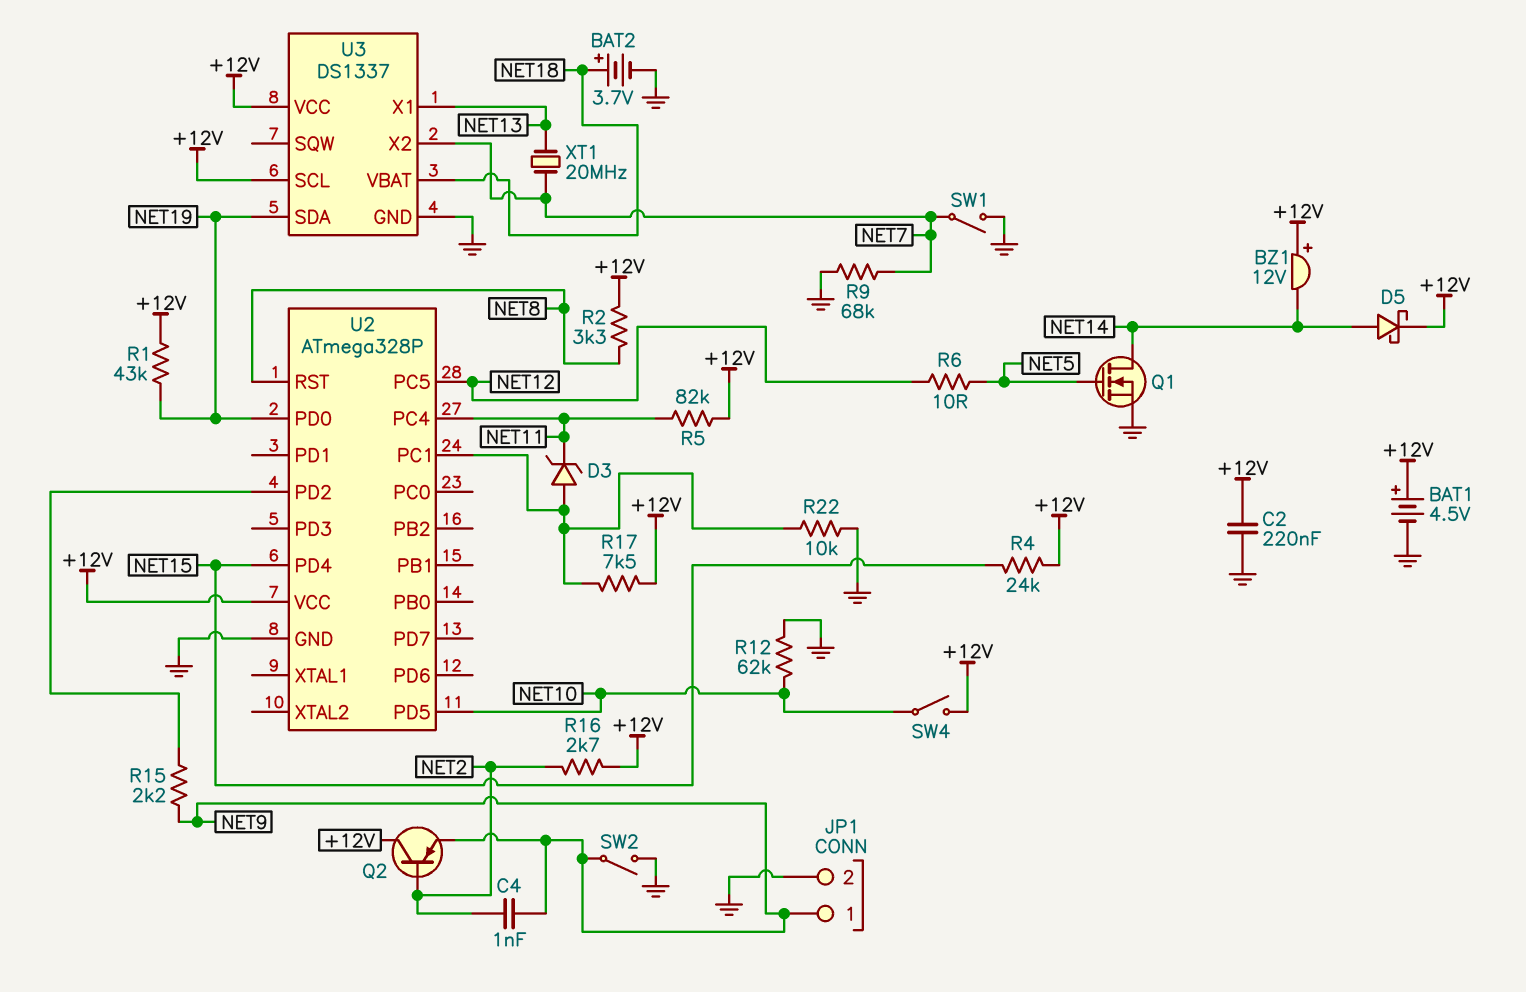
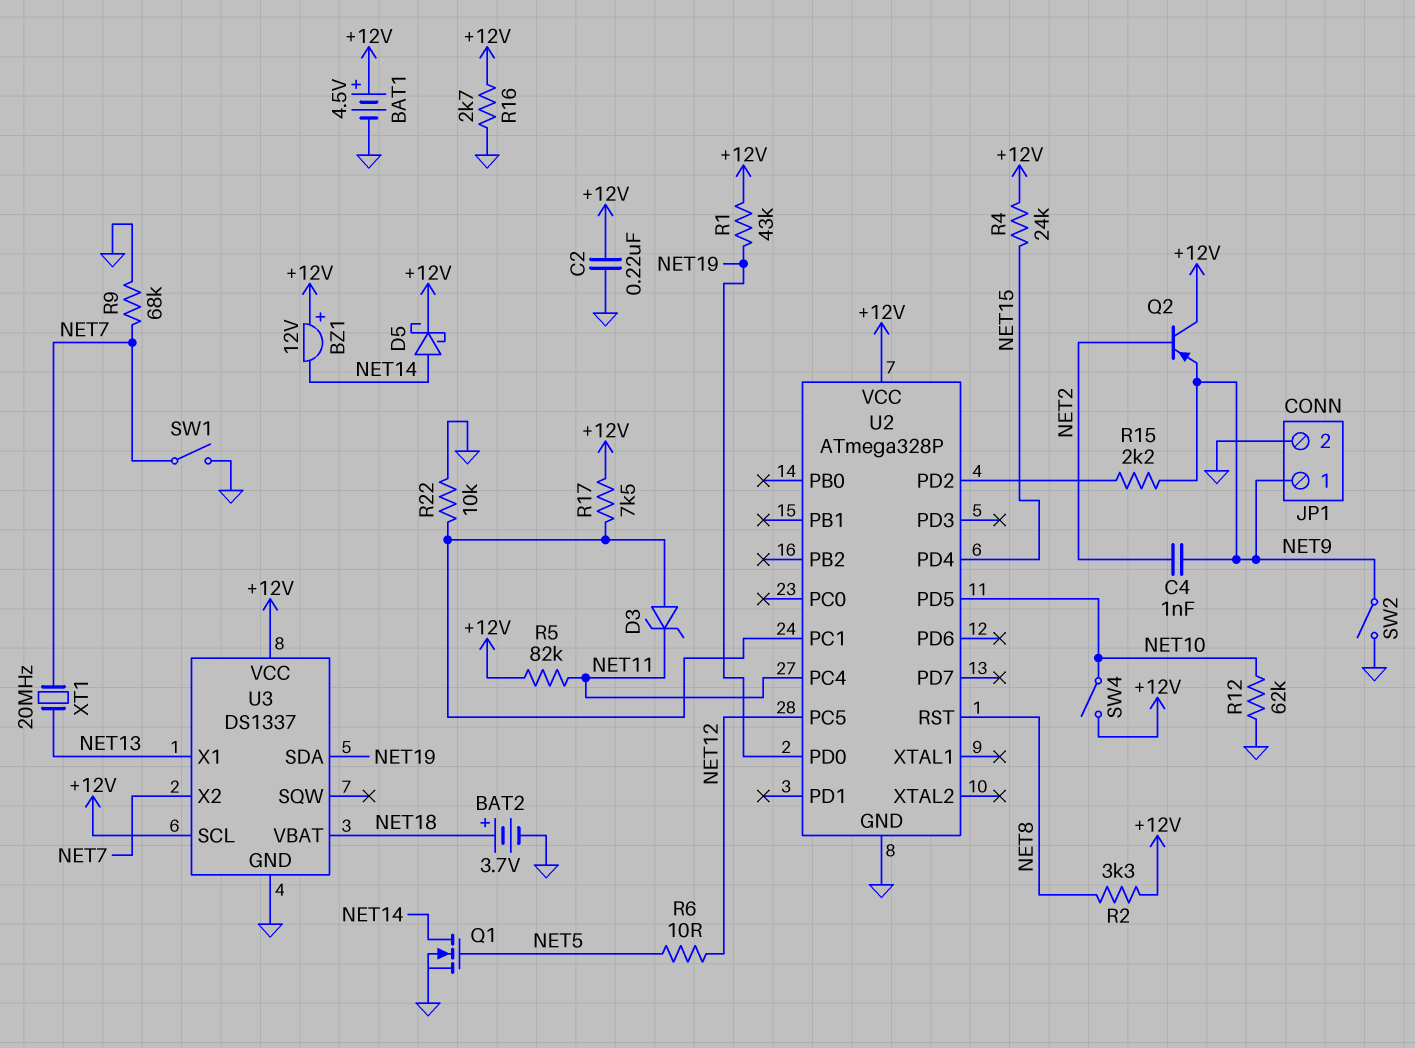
R16: 2.7k (+12V, NET2) -> 2.7k (+12V, GND)

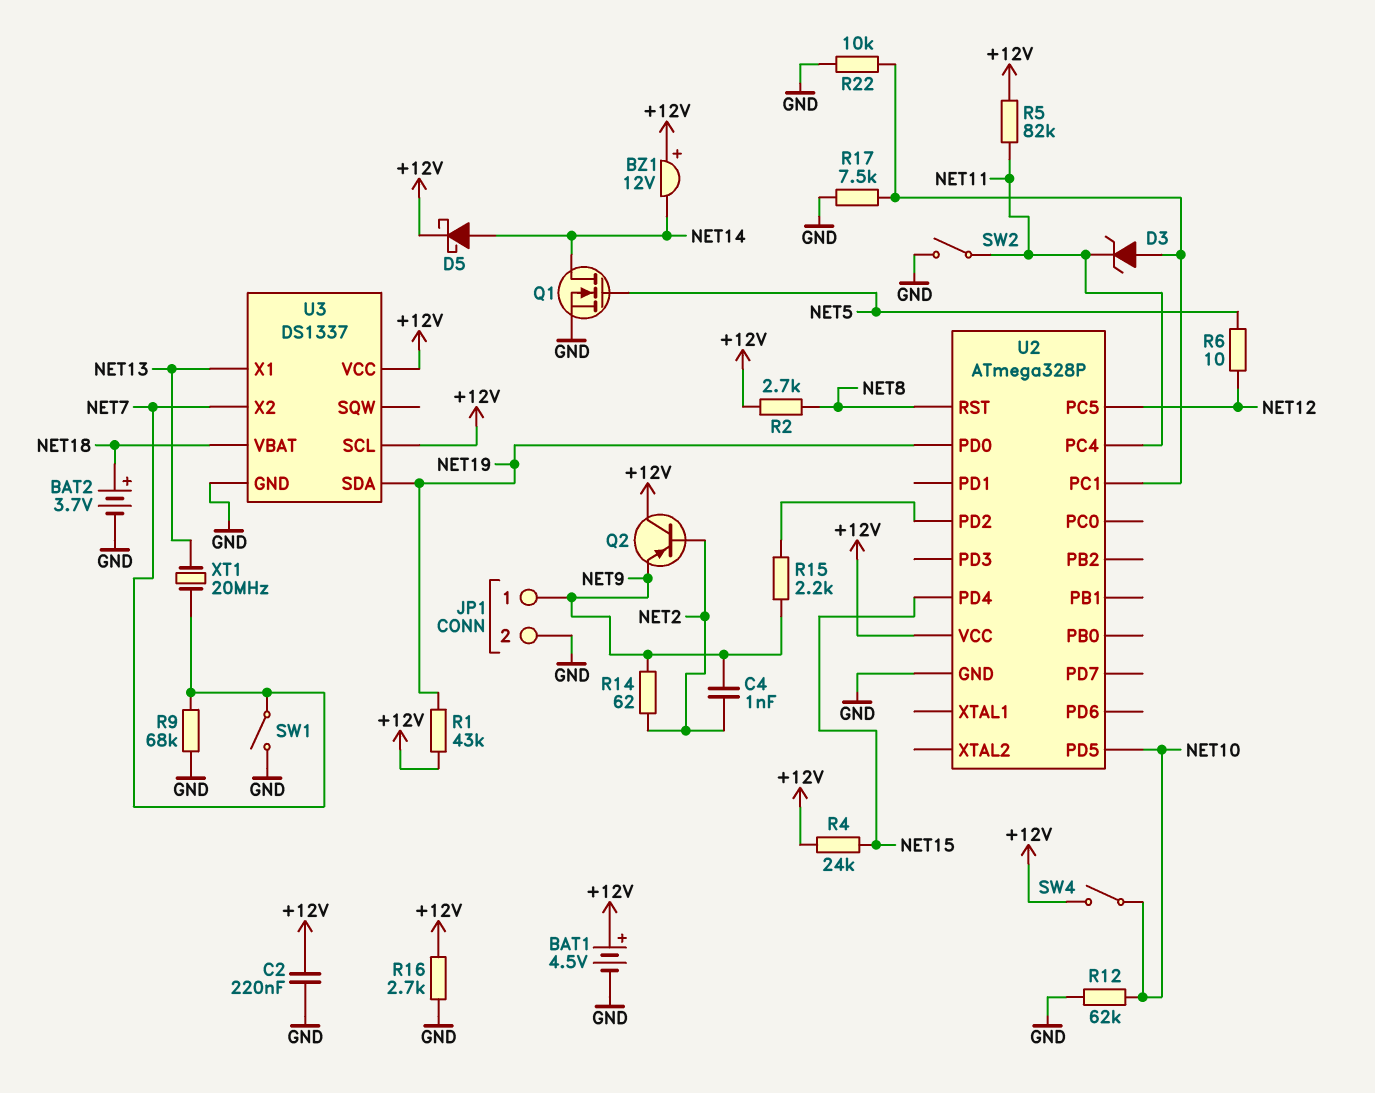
R2: 3.3k (+12V, NET8) -> 2.7k (+12V, NET8)
R14: none -> 62 (NET2, NET9)
R17: 7.5k (+12V, U2/PC1) -> 7.5k (GND, U2/PC1)
SW2: switch (GND, NET9) -> switch (GND, NET11)

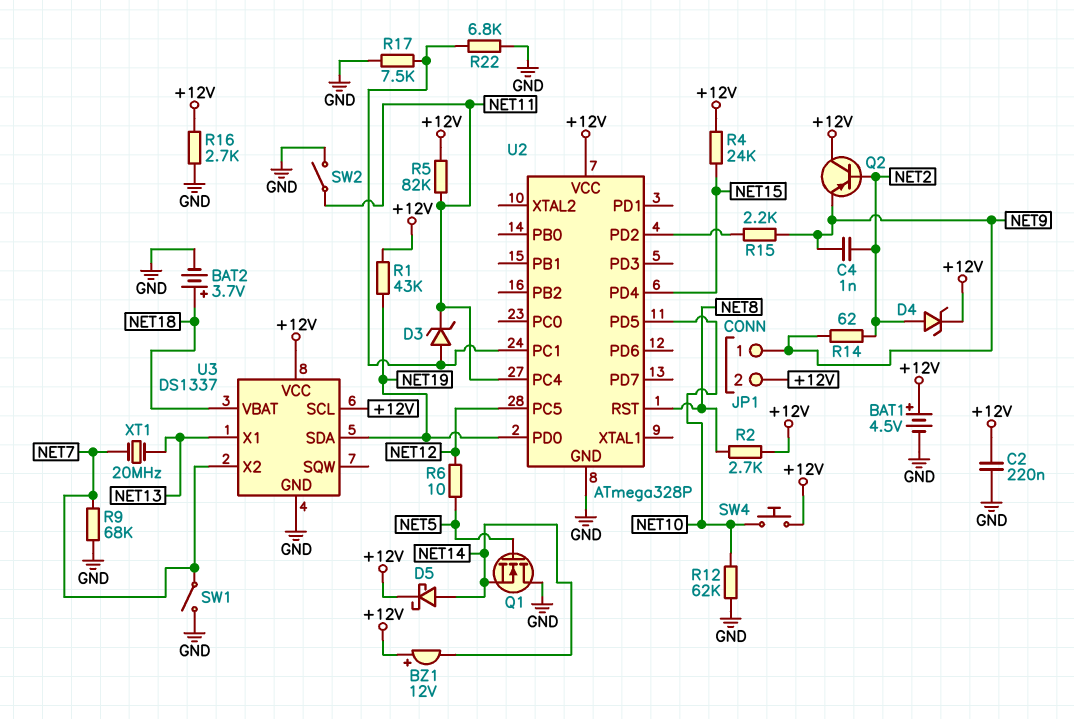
D4: none -> zener (A NET2, K +12V)
JP1 pin 2: GND -> +12V
Q1: NMOS (G NET5, D NET14, S GND) -> NMOS (G NET5, D GND, S NET14)
R22: 10k (GND, U2/PC1) -> 6.8k (GND, U2/PC1)
SW4: switch (+12V, NET10) -> button (+12V, NET10)

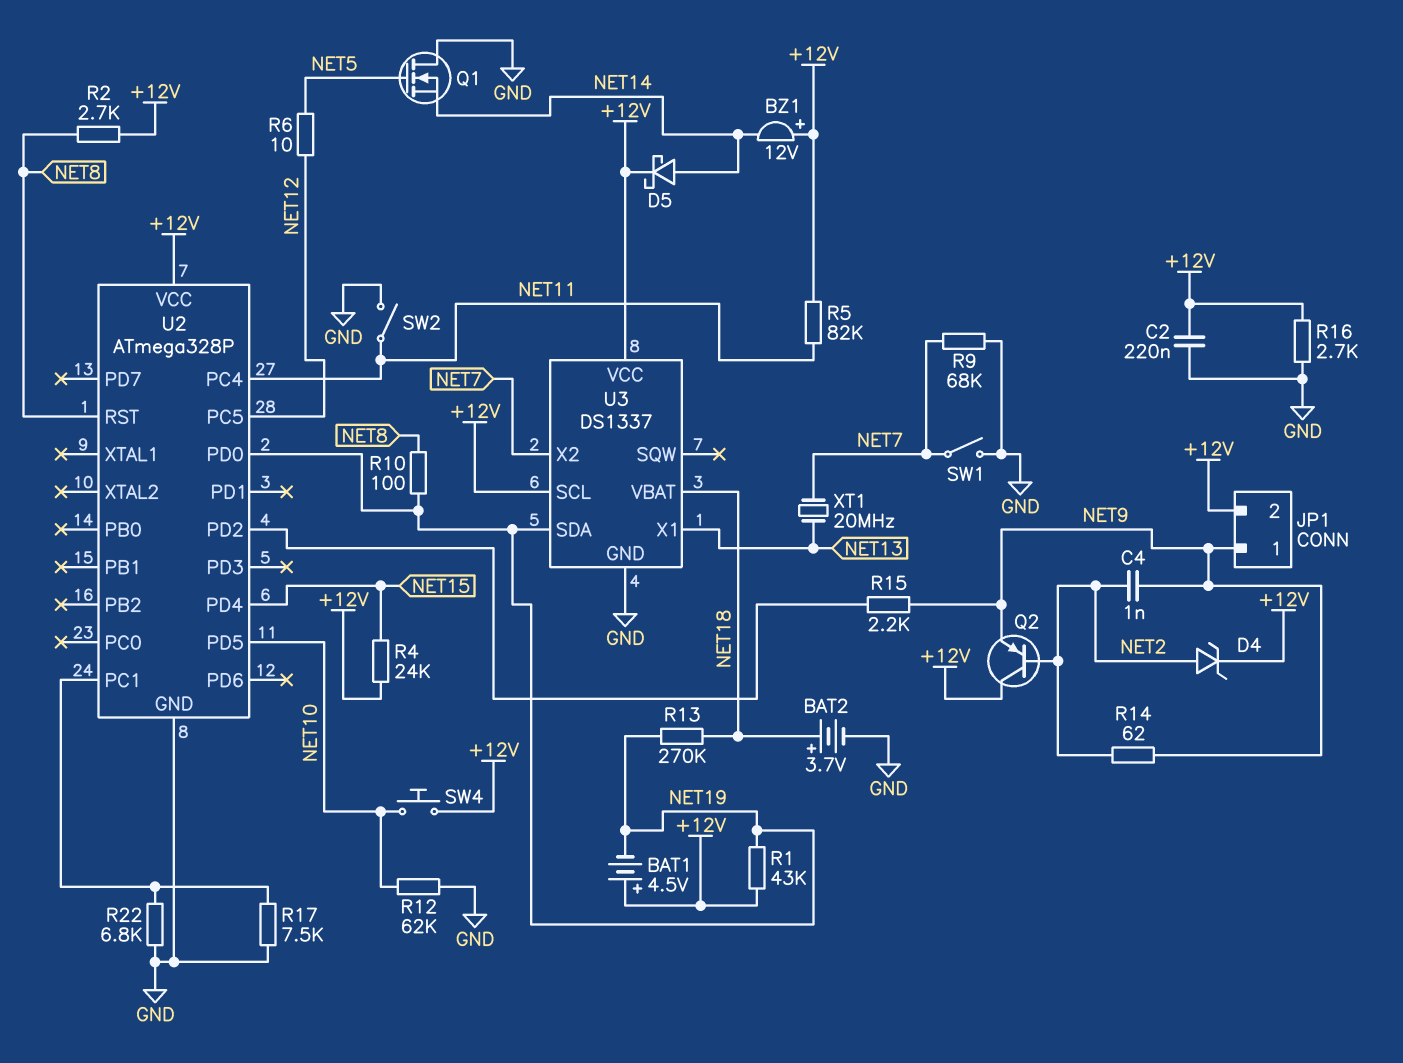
BAT1: 4.5V (plus +12V, minus GND) -> 4.5V (plus +12V, minus NET19)
D3: zener (A U2/PC1, K NET11) -> none
R10: none -> 100 (NET8, NET19)
R13: none -> 270k (NET18, NET19)

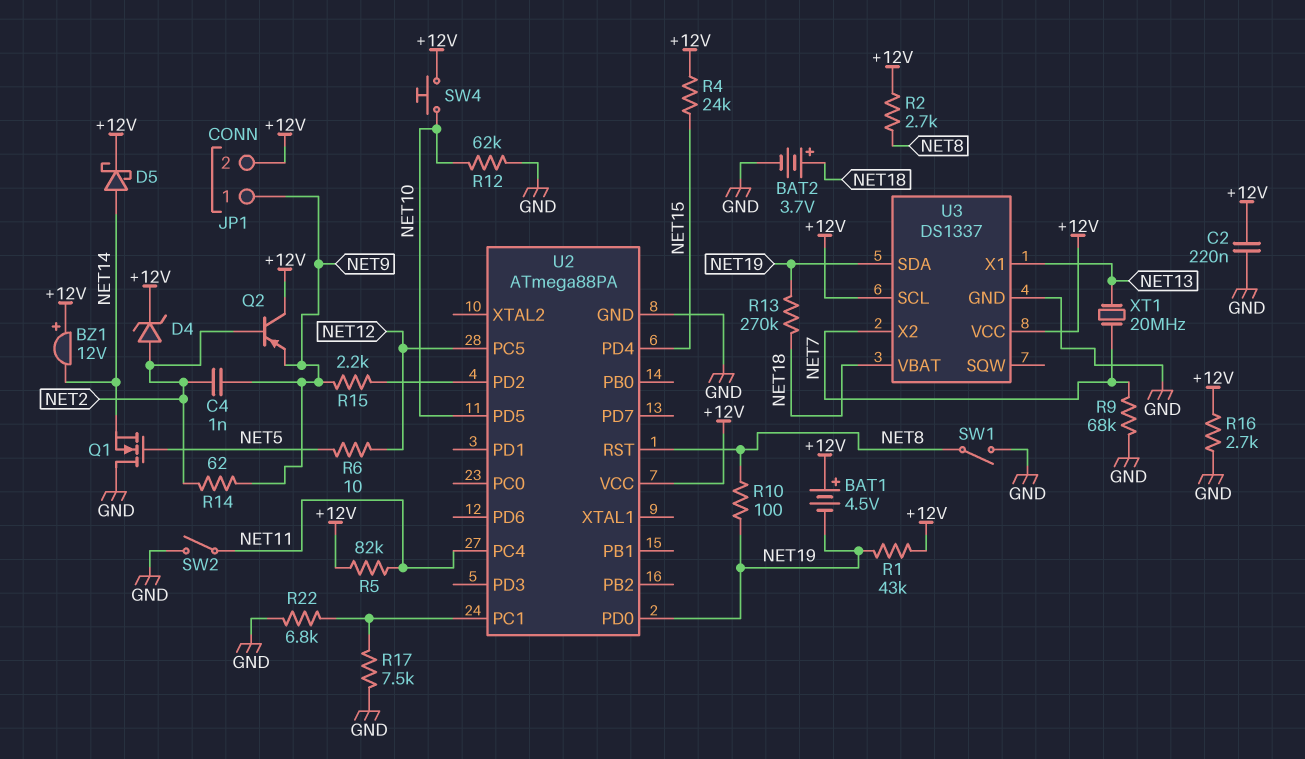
SW1: switch (GND, NET7) -> switch (GND, NET8)
U2: ATmega328P -> ATmega88PA

